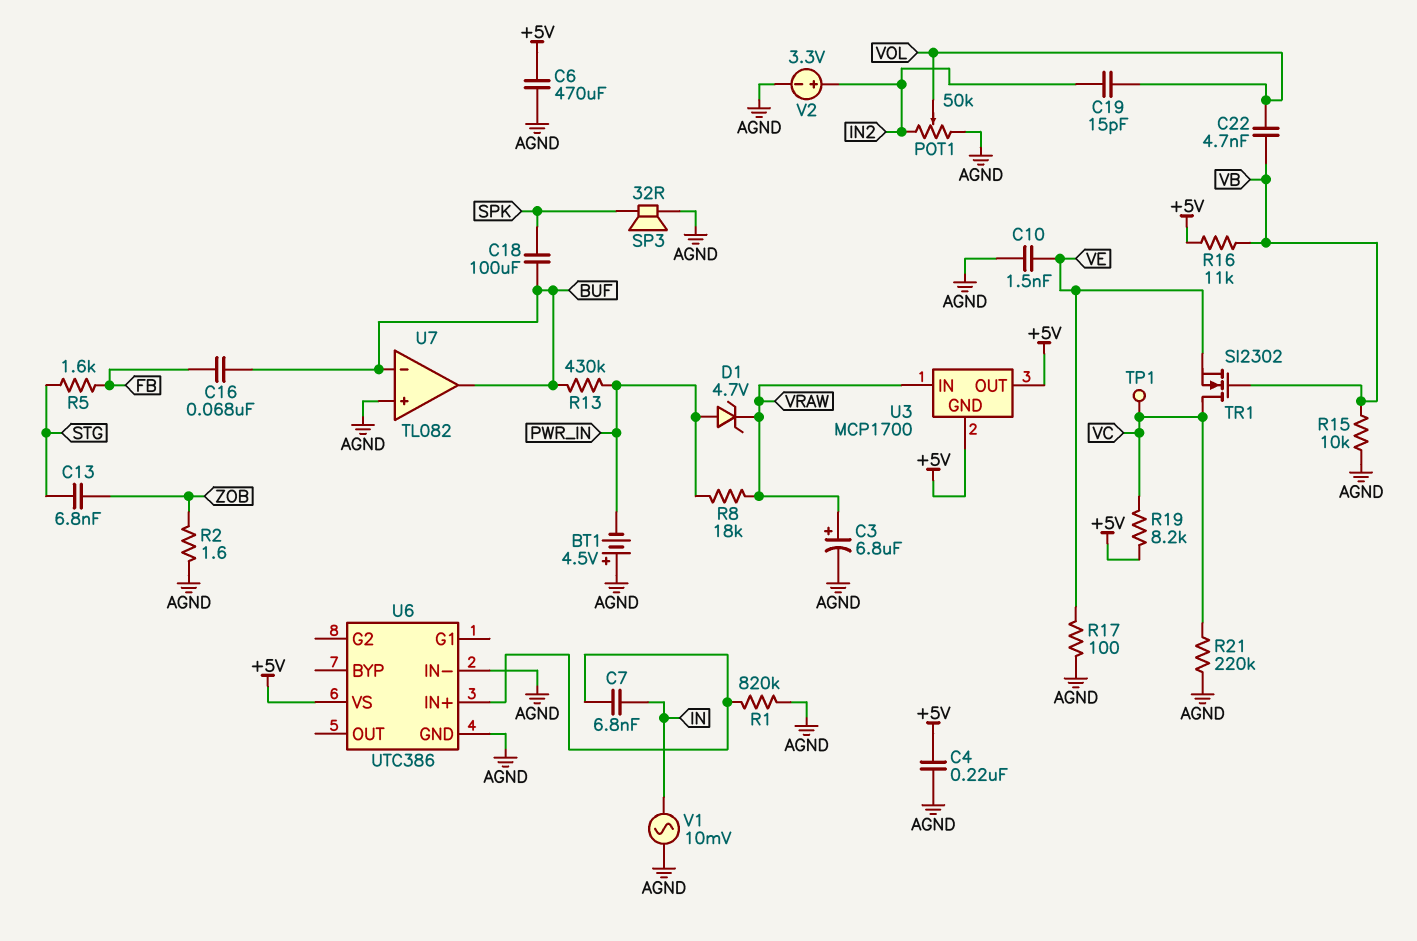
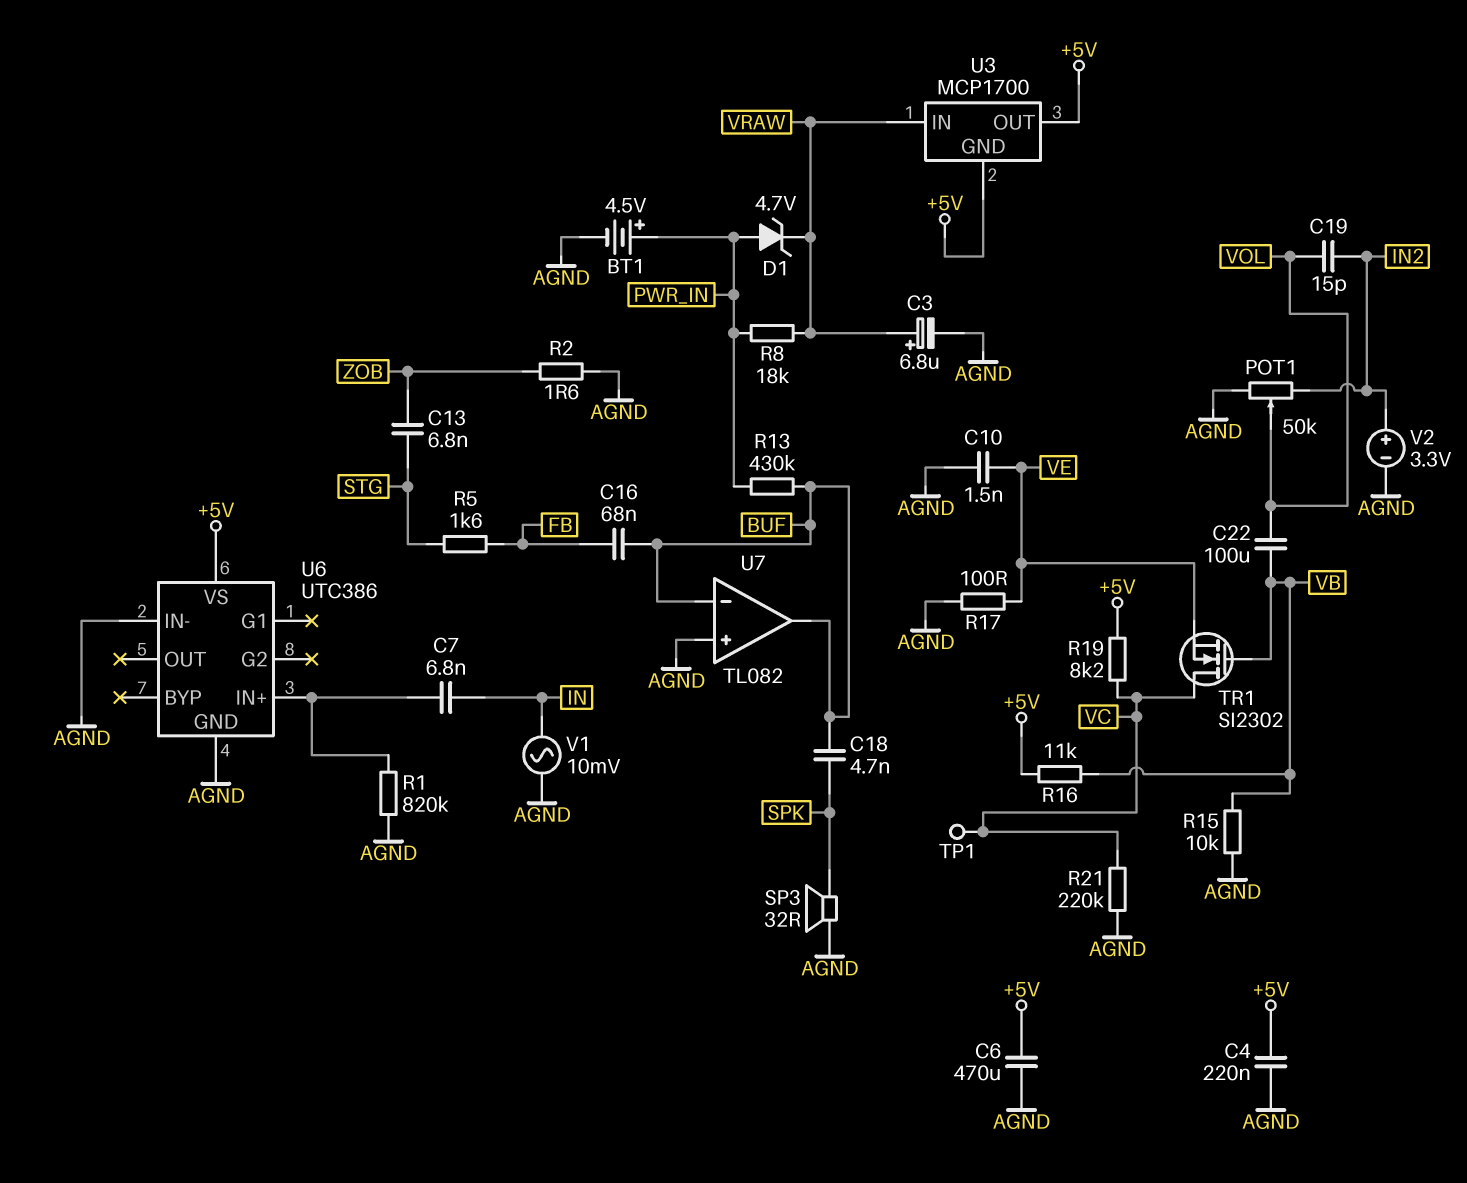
BT1: 4.5V (plus AGND, minus PWR_IN) -> 4.5V (plus PWR_IN, minus AGND)
C18: 100uF (BUF, SPK) -> 4.7nF (BUF, SPK)
C22: 4.7nF (VB, VOL) -> 100uF (VB, VOL)

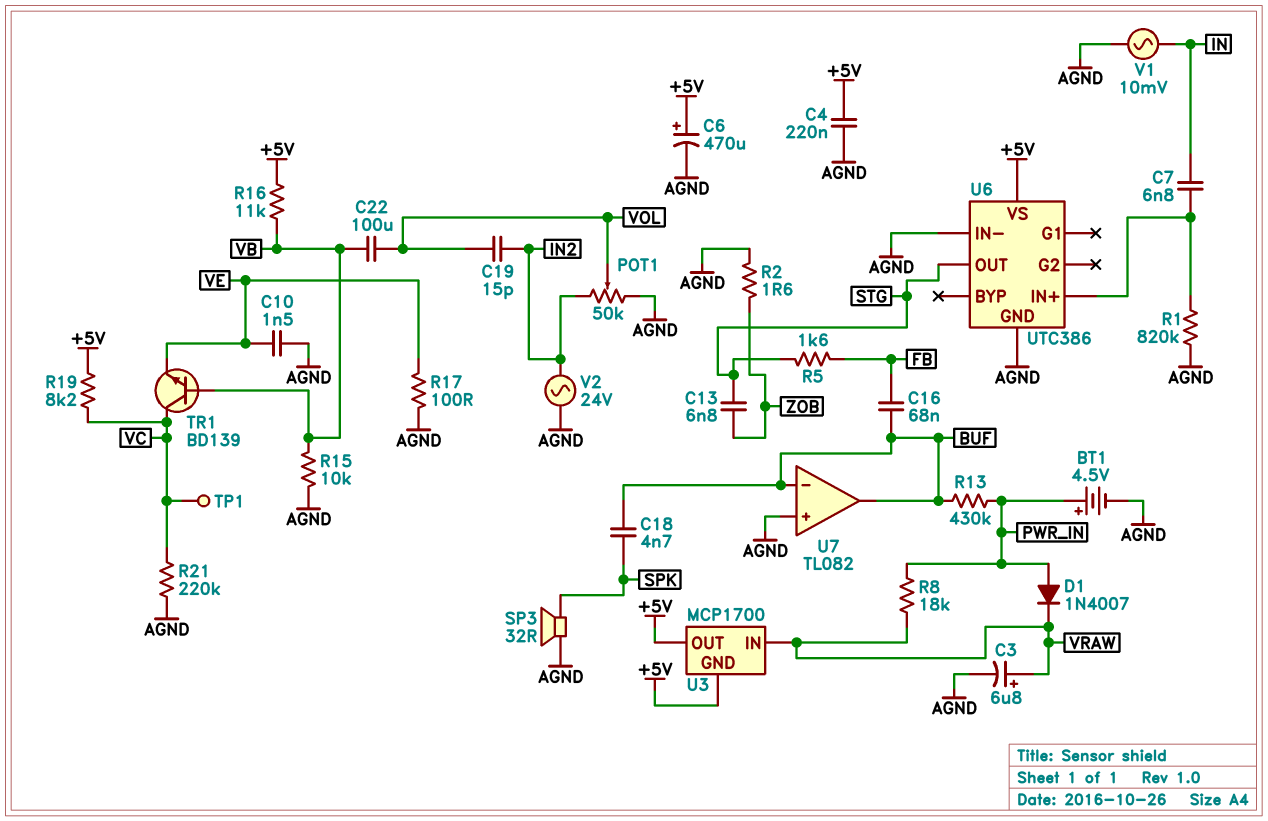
C6: 470uF (+5V, AGND) -> 470uF (plus +5V, minus AGND)
D1: zener 4.7V (A PWR_IN, K VRAW) -> diode 1N4007 (A PWR_IN, K VRAW)
TR1: NMOS SI2302 (G VB, D VC, S VE) -> NPN BD139 (B VB, C VC, E VE)
U6 pin OUT: none -> STG
V2: 3.3V (plus IN2, minus AGND) -> AC 24V (AGND, IN2)

